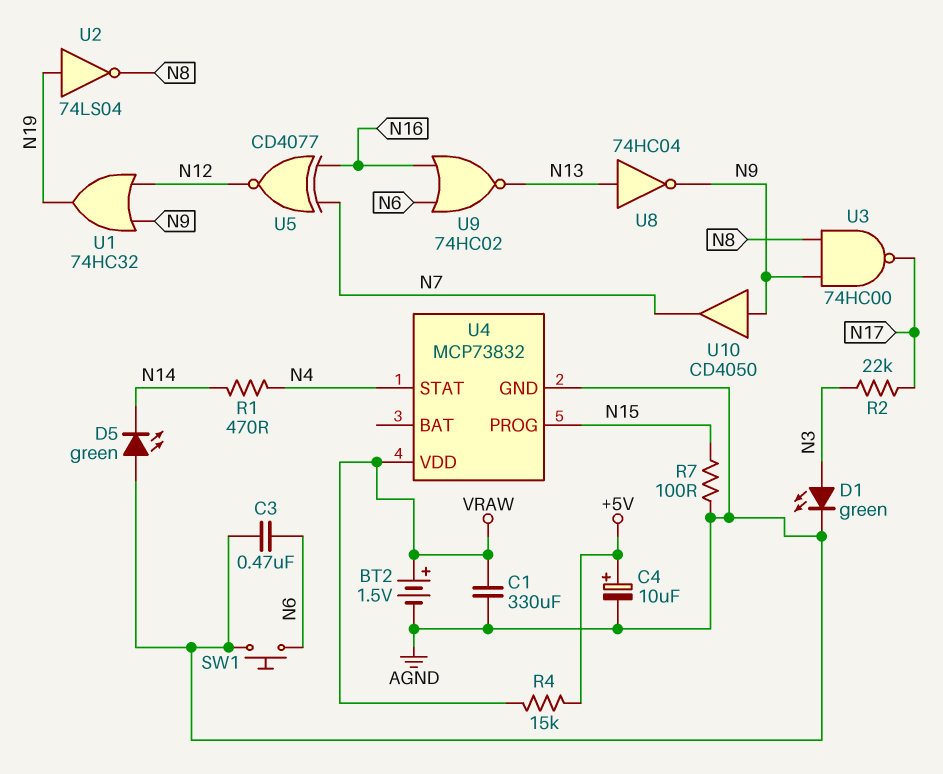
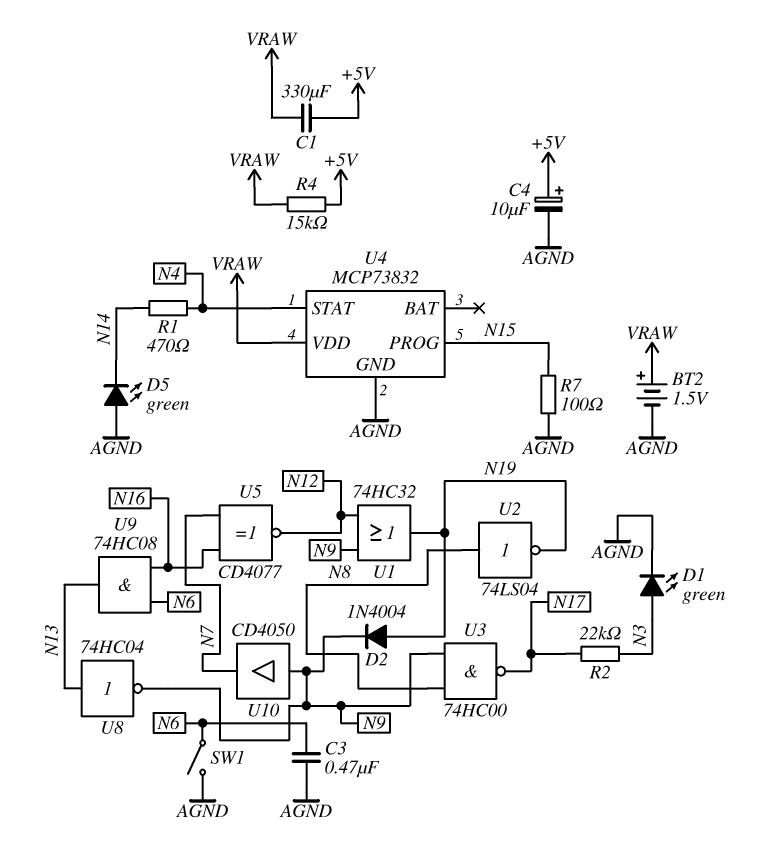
C1: 330uF (AGND, VRAW) -> 330uF (+5V, VRAW)
D2: none -> diode 1N4004 (A N19, K N9)
SW1: button (AGND, N6) -> switch (AGND, N6)
U2: NOT 74LS04 (in N19, out N8) -> NOT 74LS04 (in N8, out N19)
U9: NOR 74HC02 (in N6, in N16, out N13) -> AND 74HC08 (in N6, in N16, out N13)

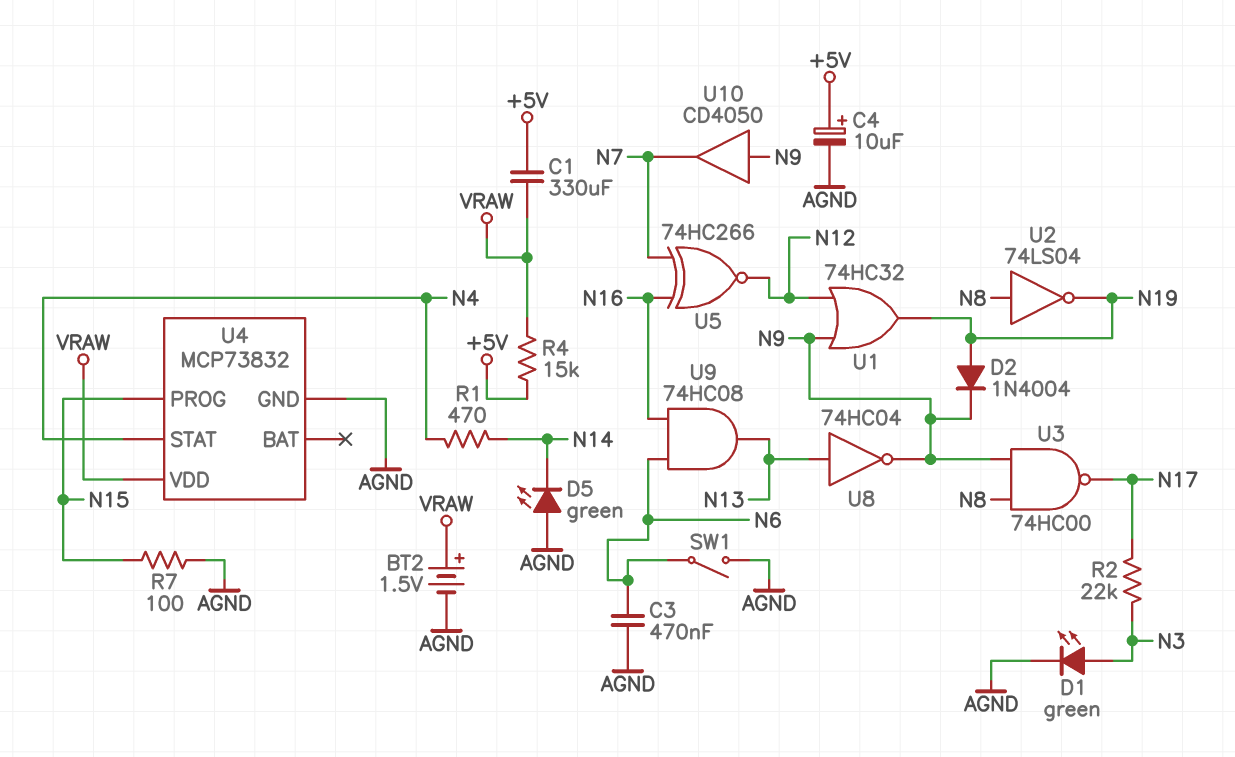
U5: XNOR CD4077 (in N7, in N16, out N12) -> XNOR 74HC266 (in N7, in N16, out N12)

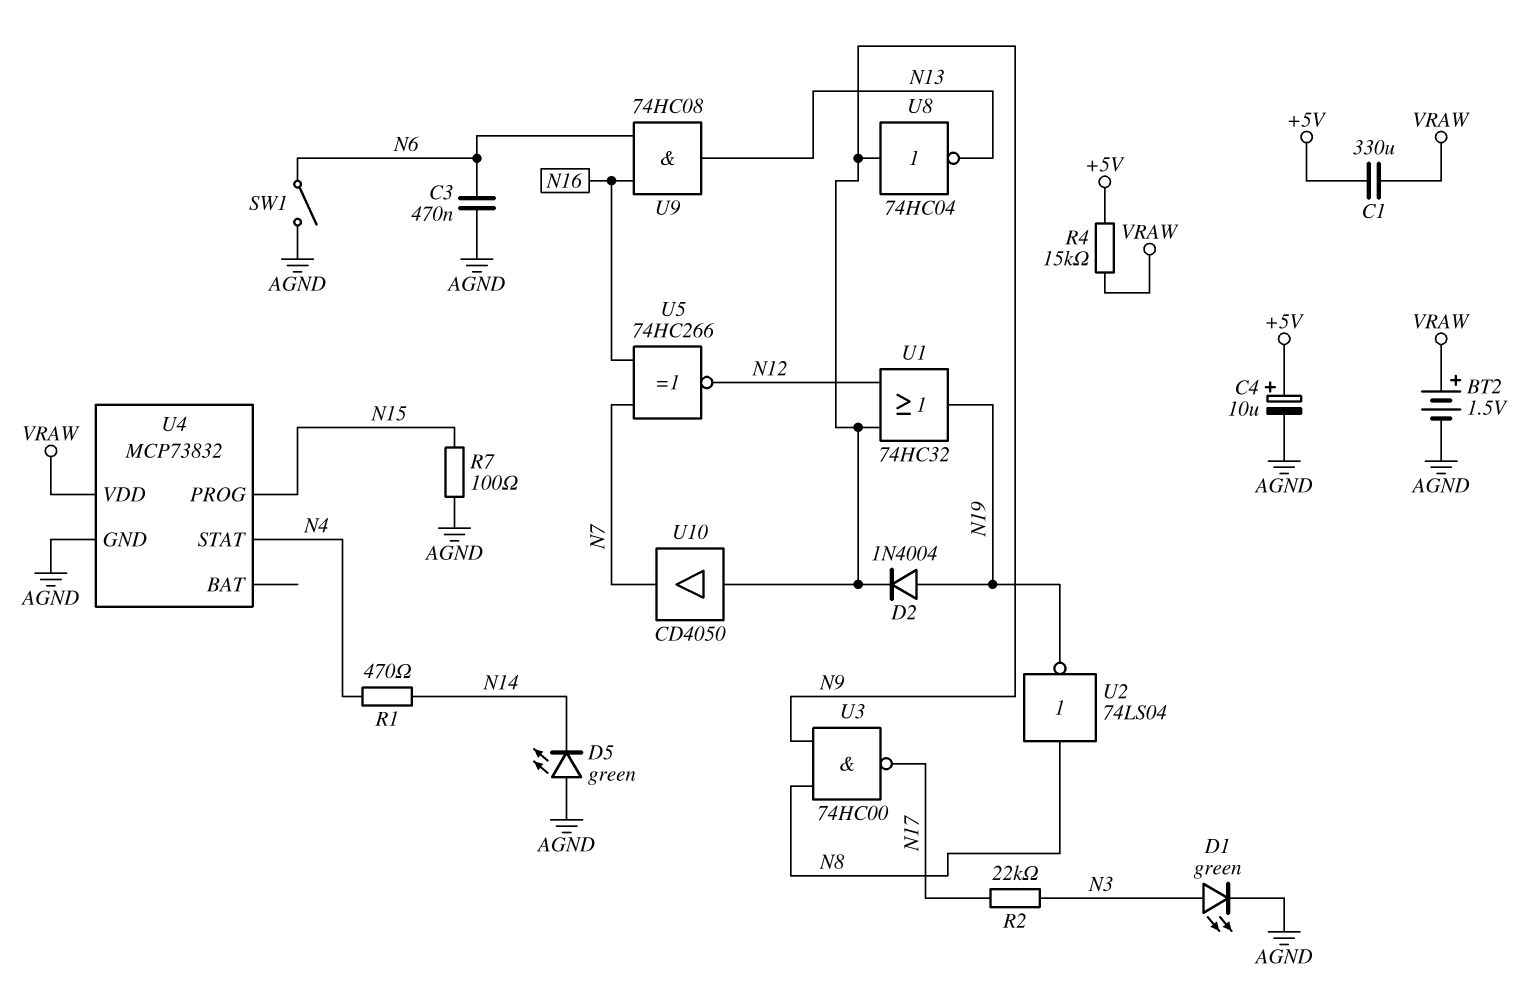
U8: NOT 74HC04 (in N13, out N9) -> NOT 74HC04 (in N9, out N13)

